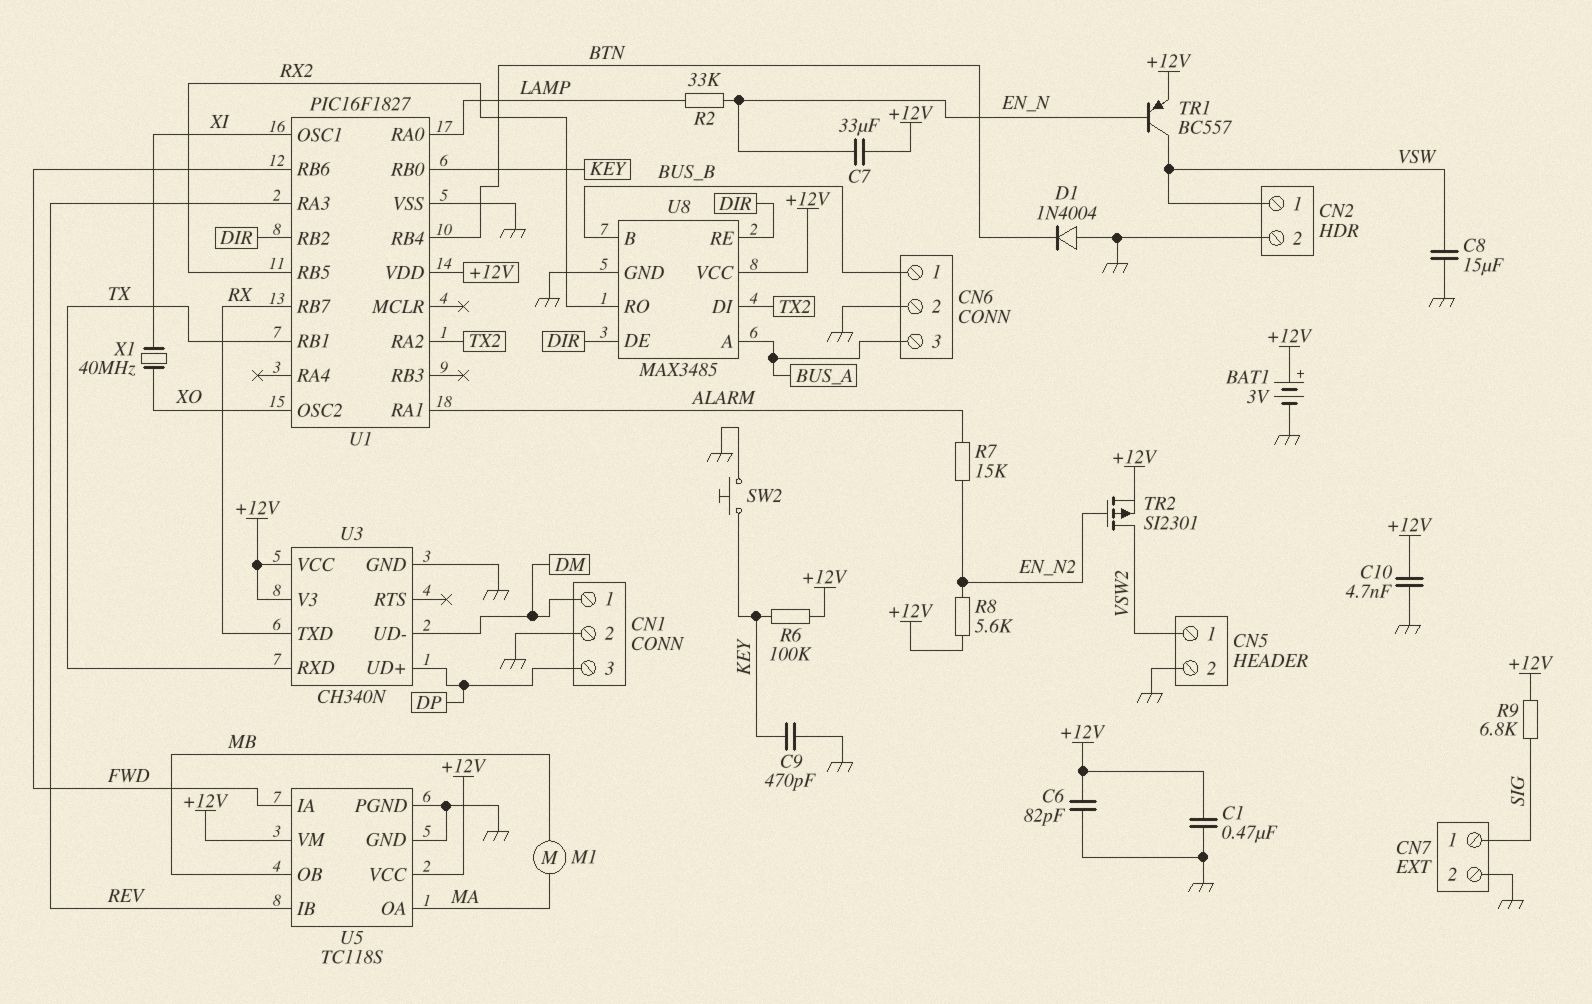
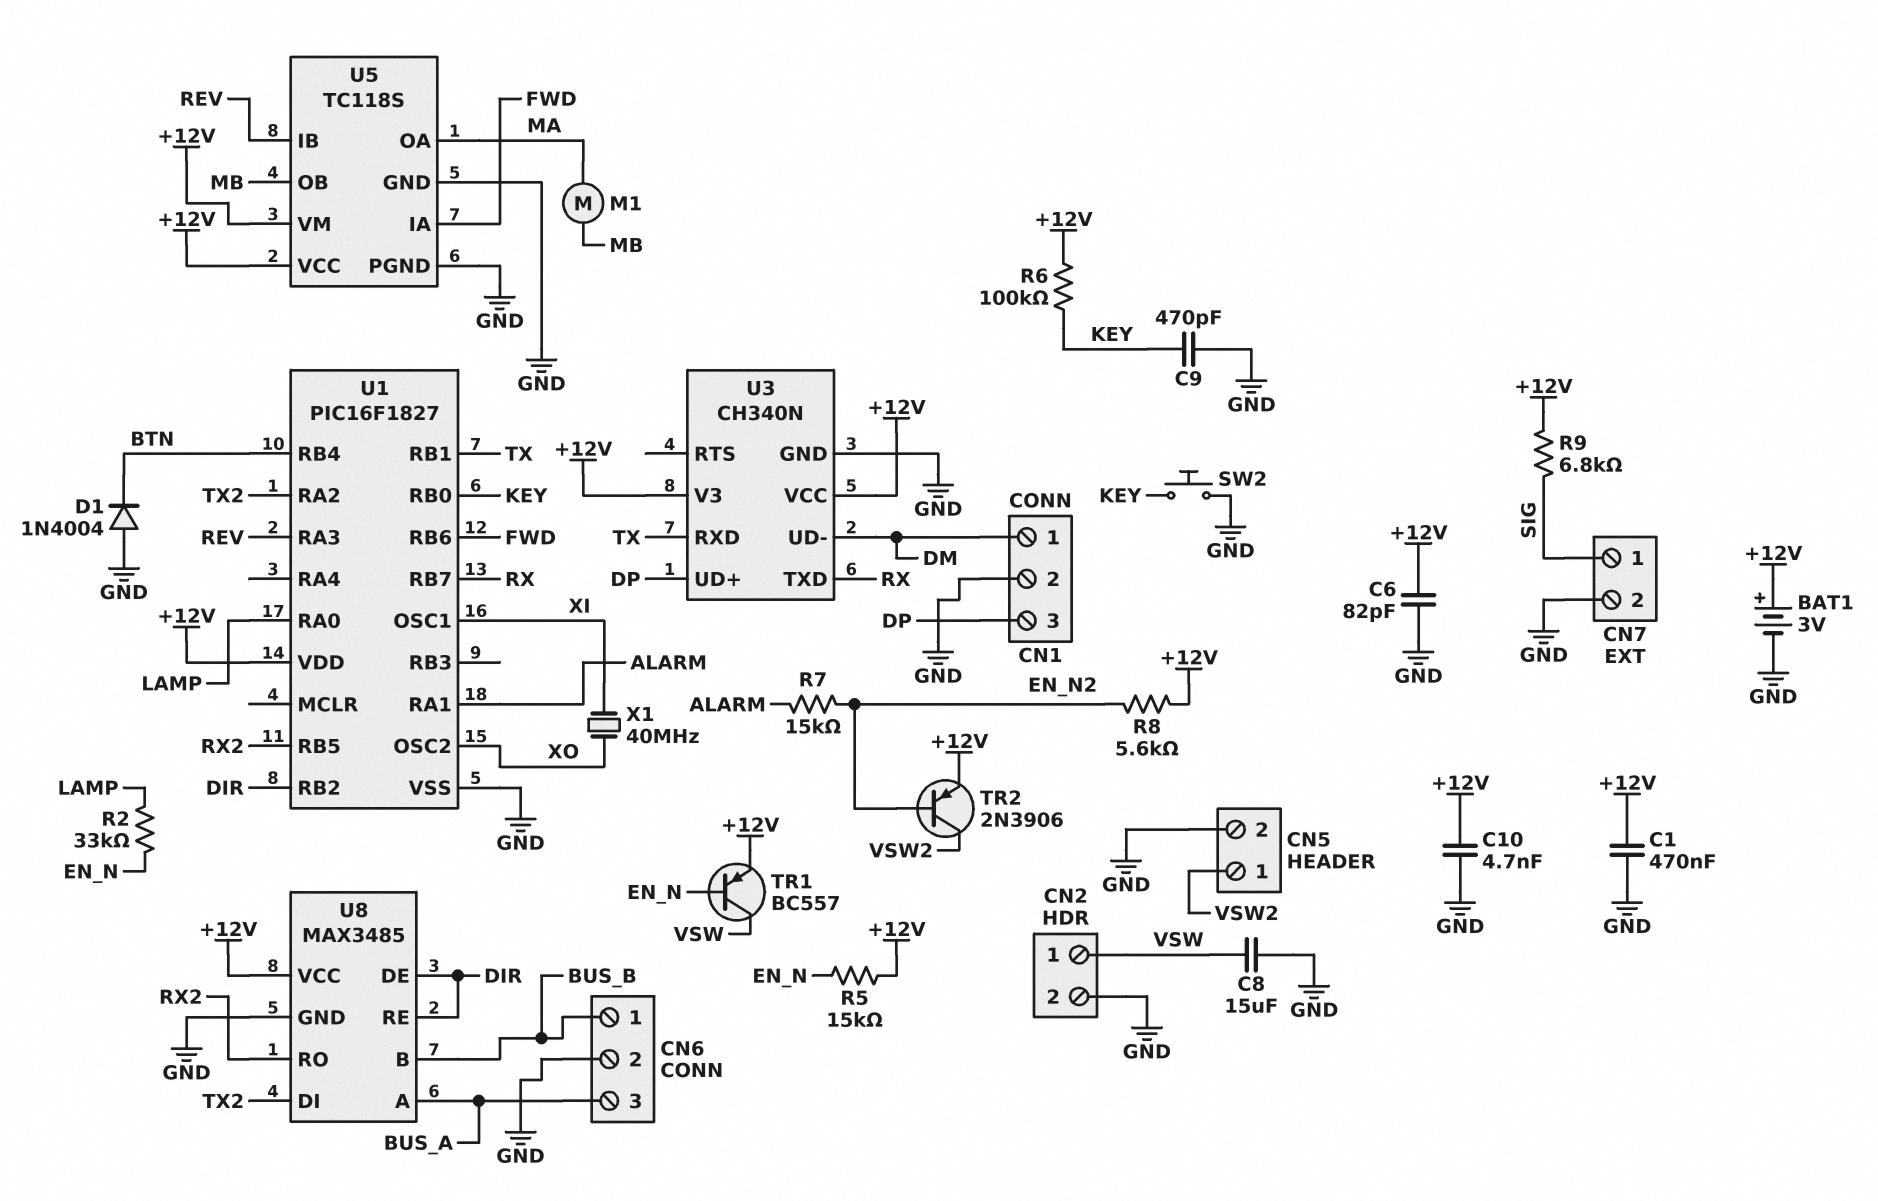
C7: 33uF (+12V, EN_N) -> none
R5: none -> 15k (+12V, EN_N)
TR2: PMOS SI2301 (G EN_N2, D VSW2, S +12V) -> PNP 2N3906 (B EN_N2, C VSW2, E +12V)

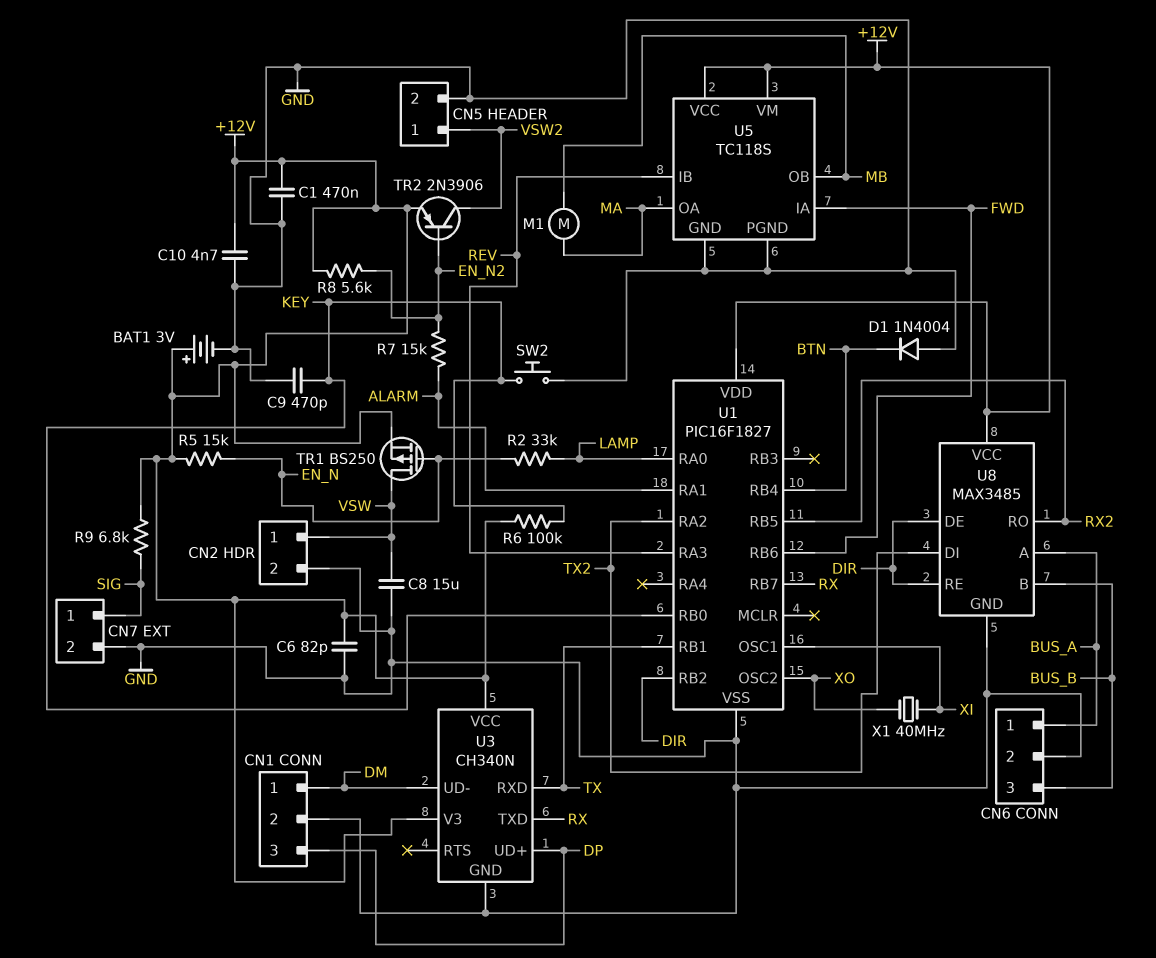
CN6 pin 1: BUS_B -> BUS_A
CN6 pin 3: BUS_A -> BUS_B
TR1: PNP BC557 (B EN_N, C VSW, E +12V) -> PMOS BS250 (G EN_N, D VSW, S +12V)

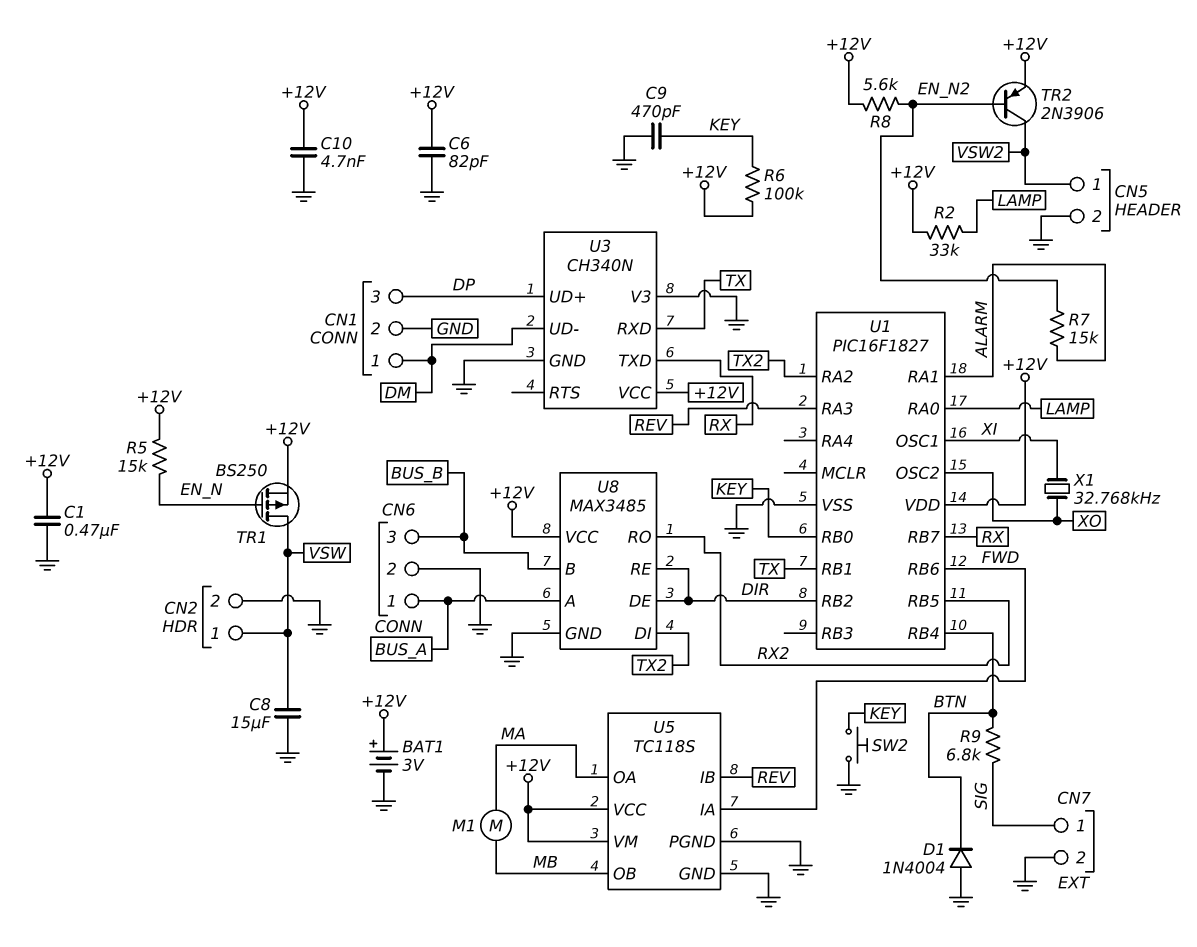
R2: 33k (EN_N, LAMP) -> 33k (+12V, LAMP)
R9: 6.8k (+12V, SIG) -> 6.8k (BTN, SIG)
U3 pin V3: +12V -> GND
X1: 40MHz (XI, XO) -> 32.768kHz (XI, XO)

